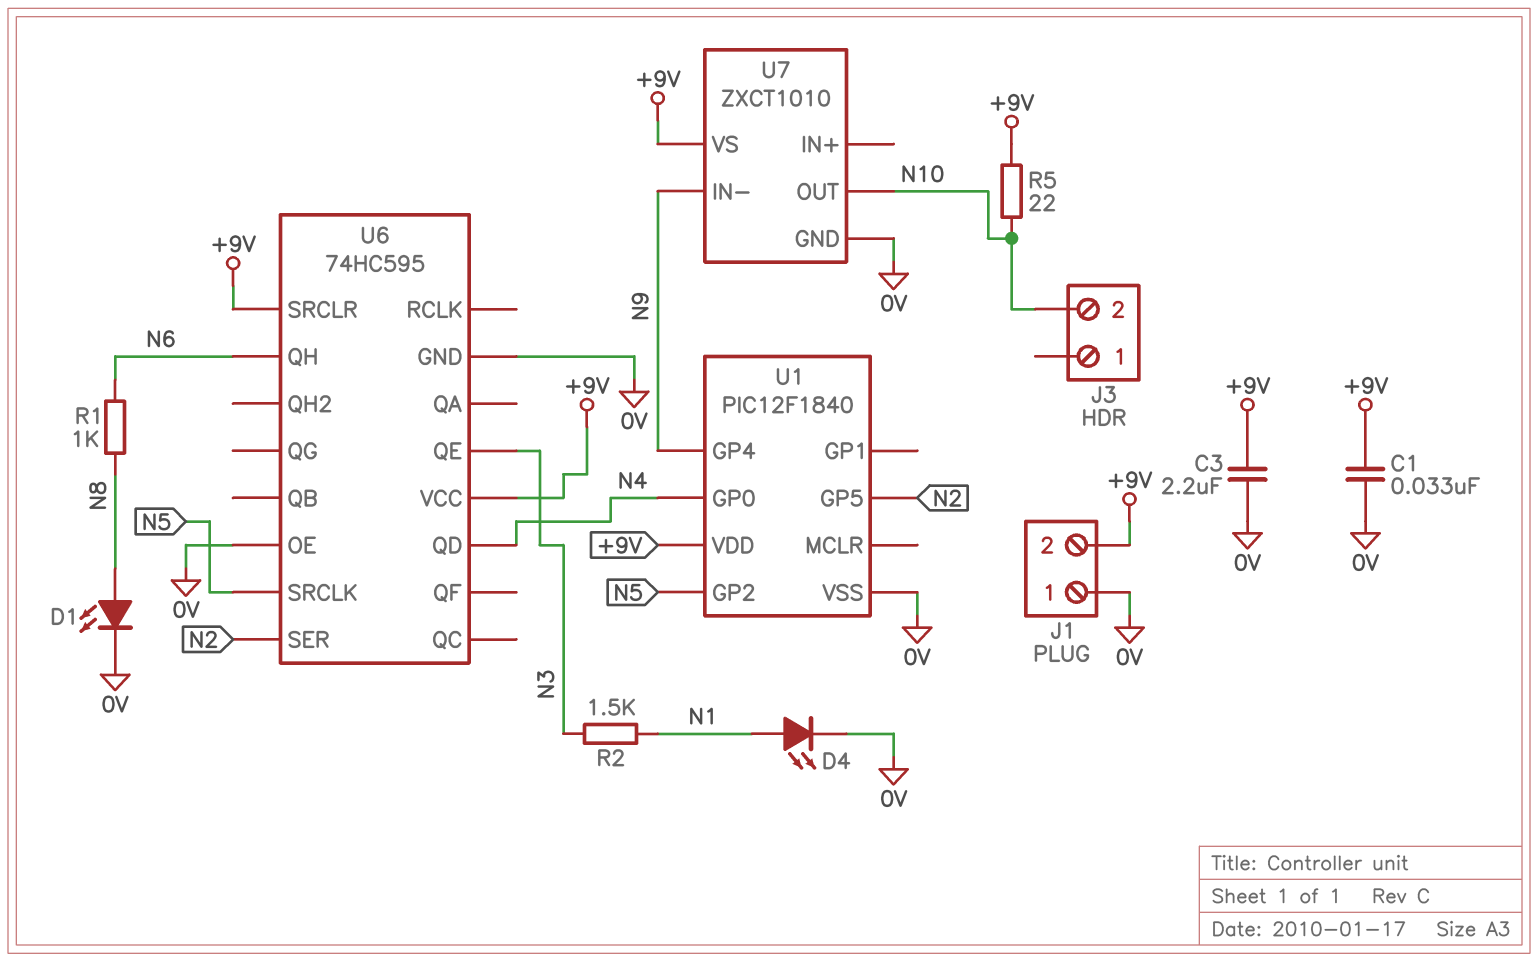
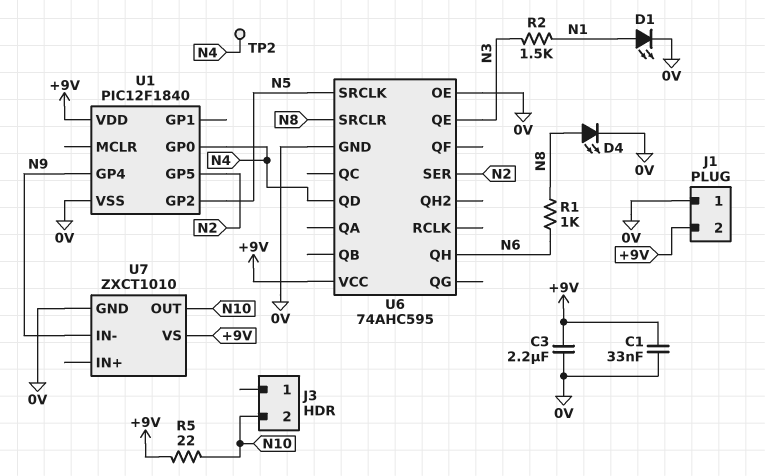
D1: LED (A N8, K 0V) -> LED (A N1, K 0V)
D4: LED (A N1, K 0V) -> LED (A N8, K 0V)
TP2: none -> test point (N4)
U6: 74HC595 -> 74AHC595
U6 pin SRCLR: +9V -> N8

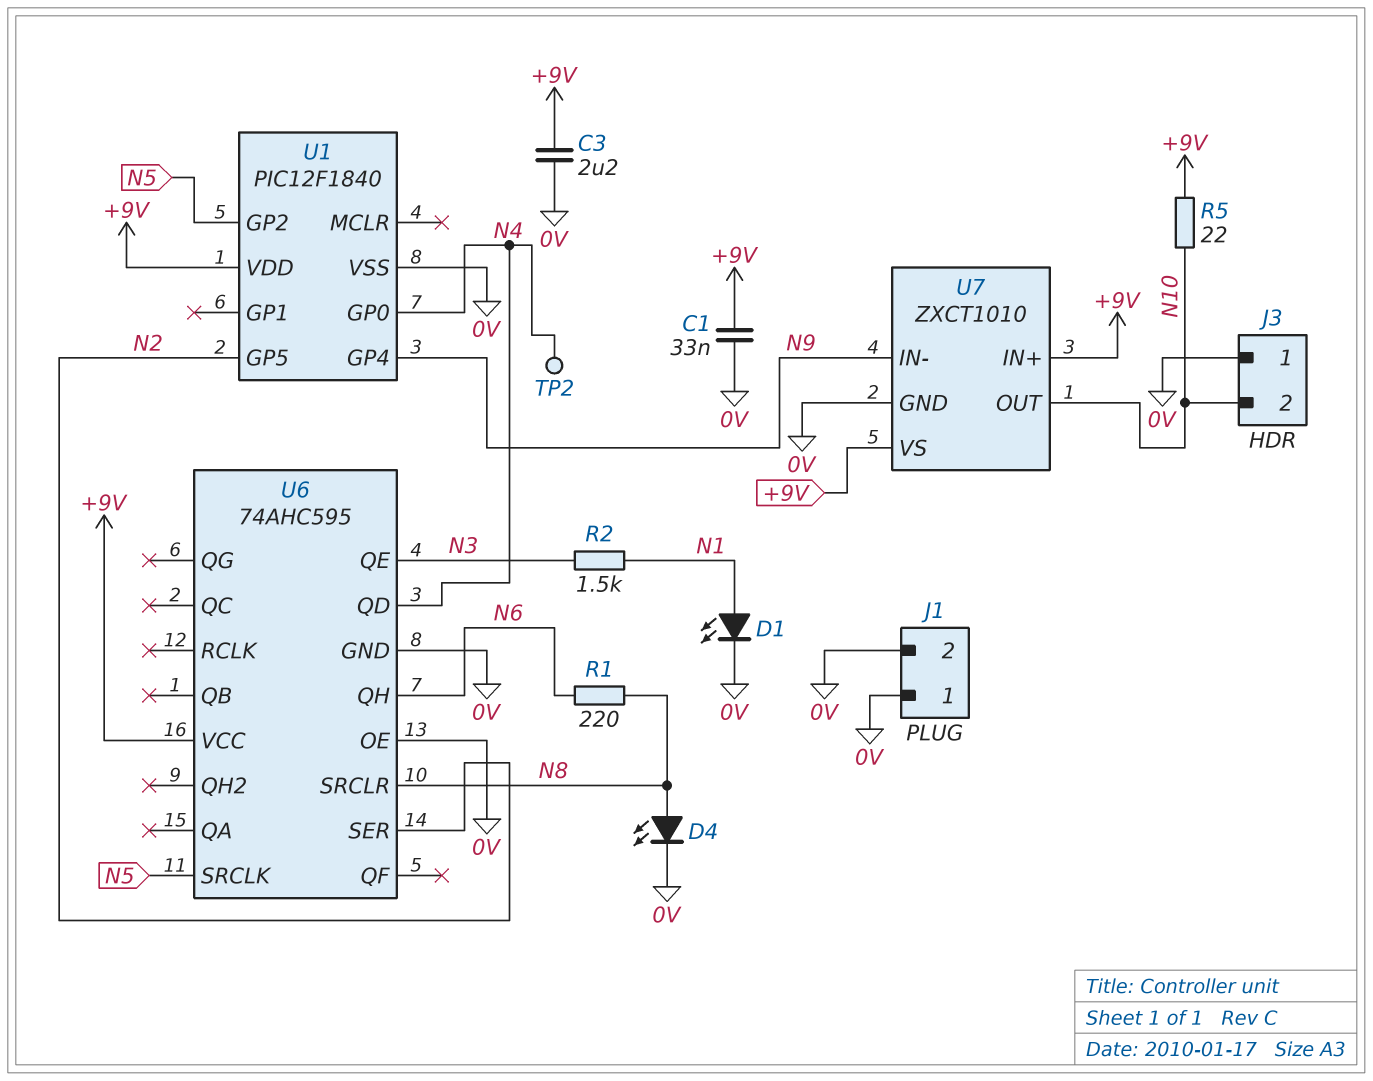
J1 pin 2: +9V -> 0V
J3 pin 1: none -> 0V
R1: 1k (N6, N8) -> 220 (N6, N8)
U7 pin IN+: none -> +9V

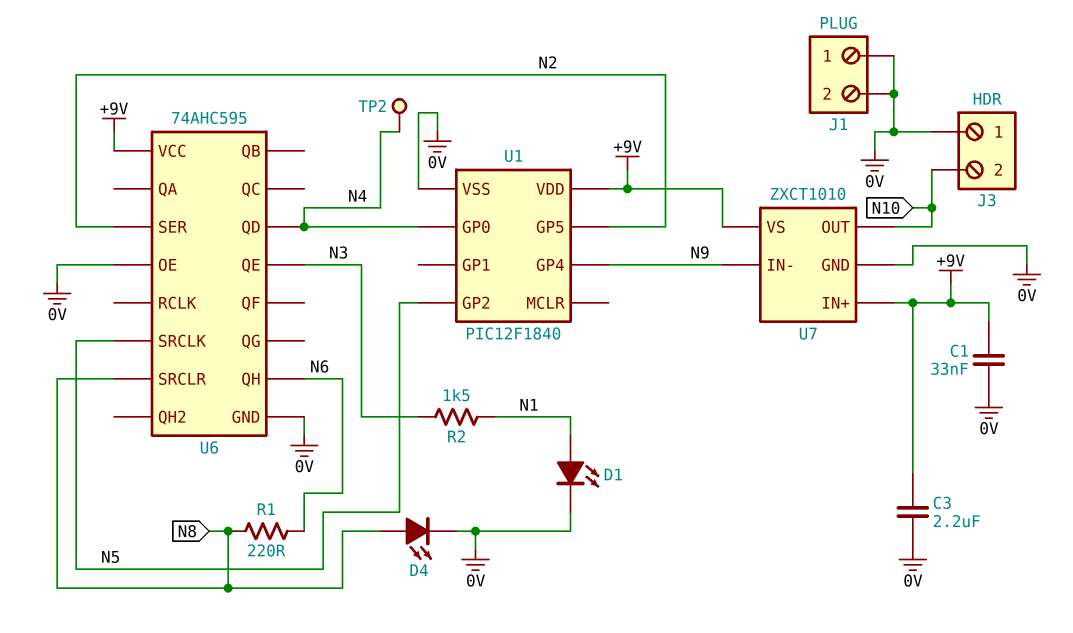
R5: 22 (+9V, N10) -> none

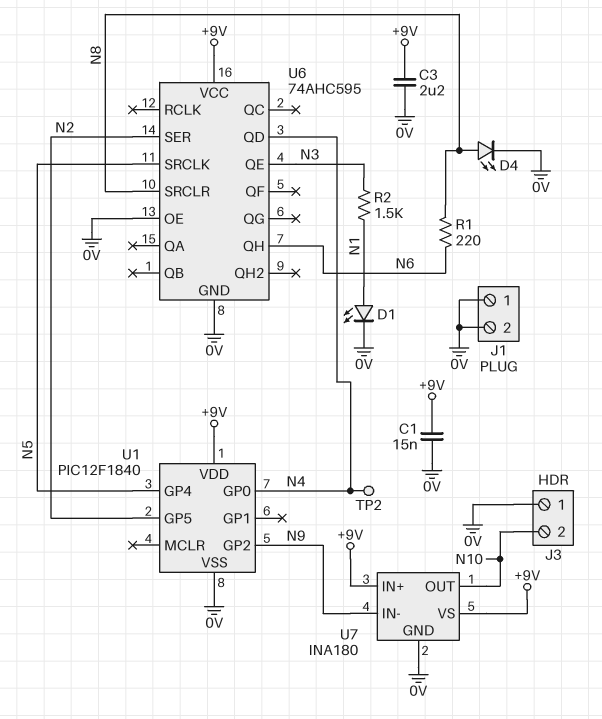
C1: 33nF (+9V, 0V) -> 15nF (+9V, 0V)
U1 pin GP2: N5 -> N9
U1 pin GP4: N9 -> N5
U7: ZXCT1010 -> INA180

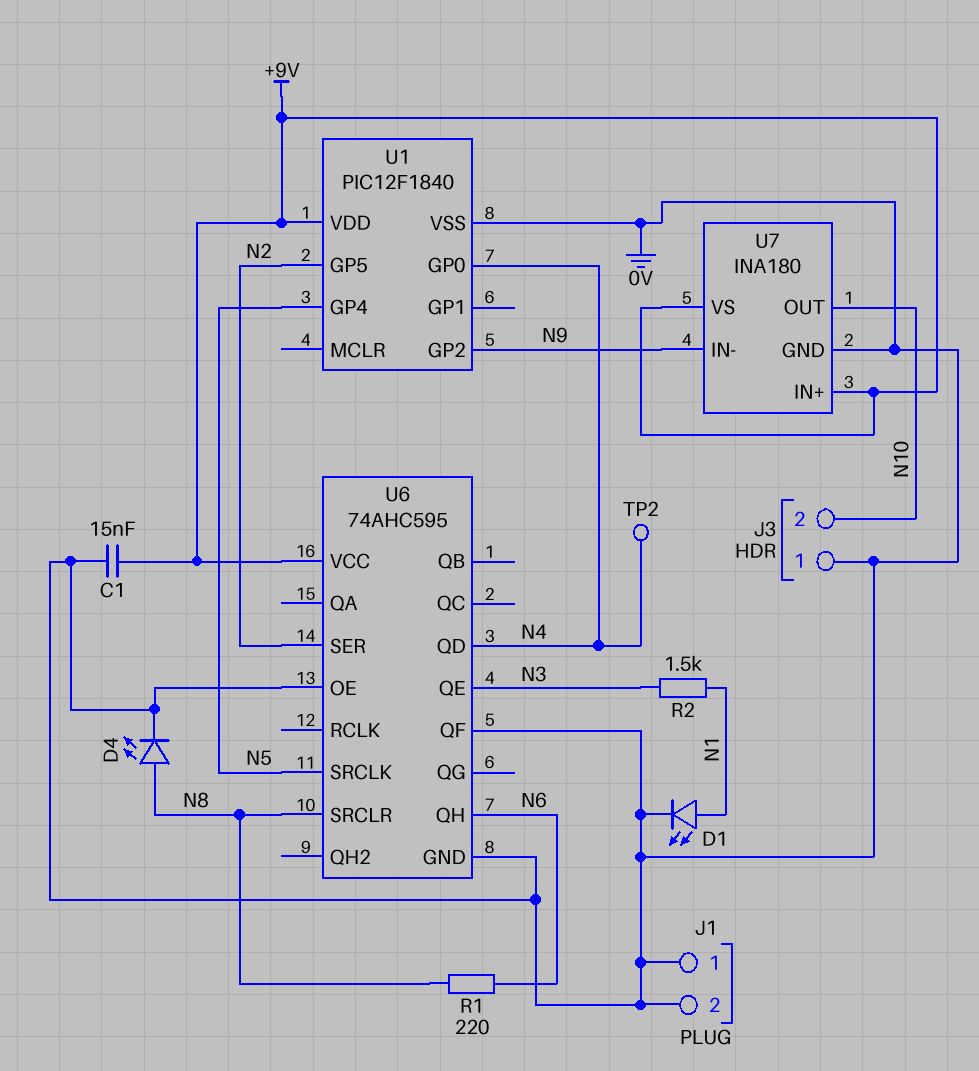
C3: 2.2uF (+9V, 0V) -> none
U6 pin QF: none -> 0V

